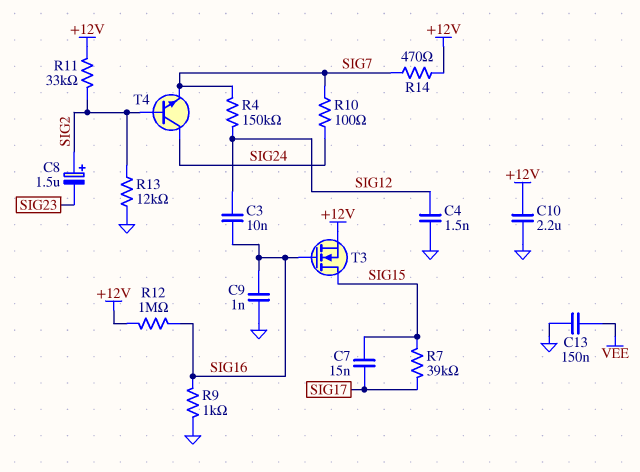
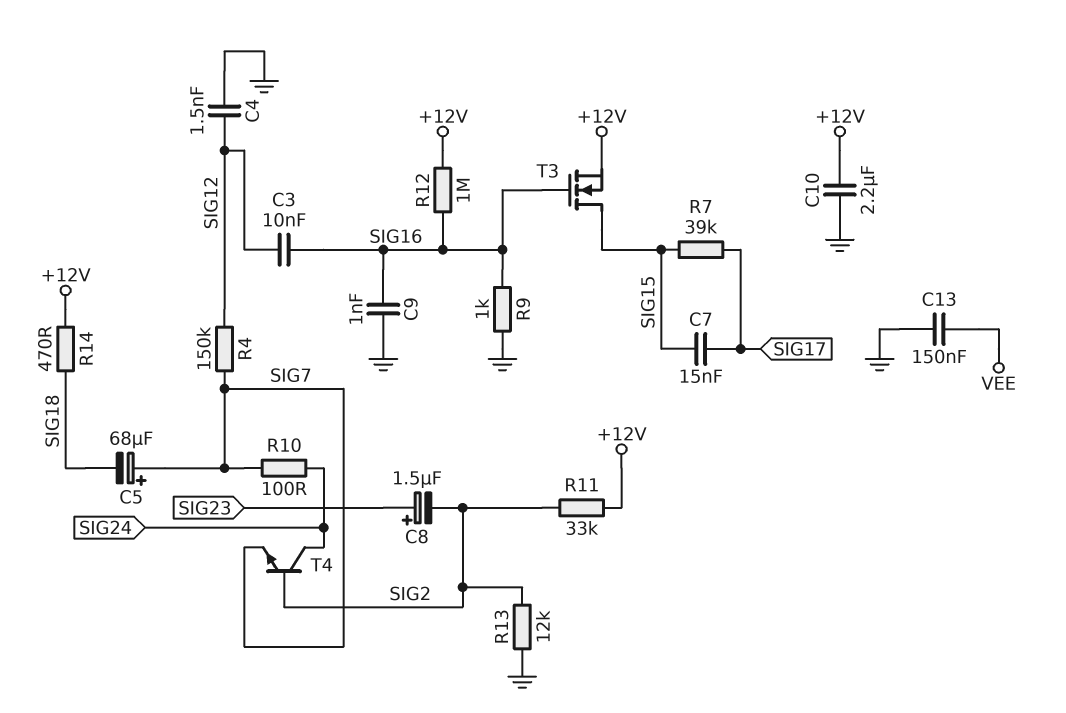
C5: none -> 68uF (plus SIG7, minus SIG18)
C8: 1.5uF (plus SIG2, minus SIG23) -> 1.5uF (plus SIG23, minus SIG2)
R14: 470 (+12V, SIG7) -> 470 (+12V, SIG18)

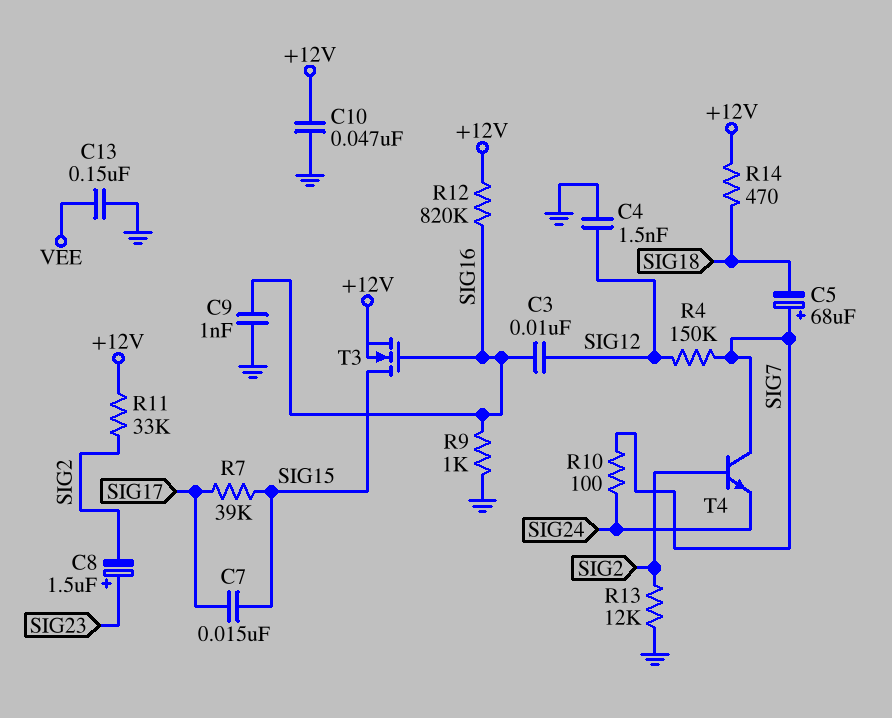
C10: 2.2uF (+12V, GND) -> 47nF (+12V, GND)
R12: 1M (+12V, SIG16) -> 820k (+12V, SIG16)
T4: NPN (B SIG2, C SIG24, E SIG7) -> NPN (B SIG2, C SIG7, E SIG24)

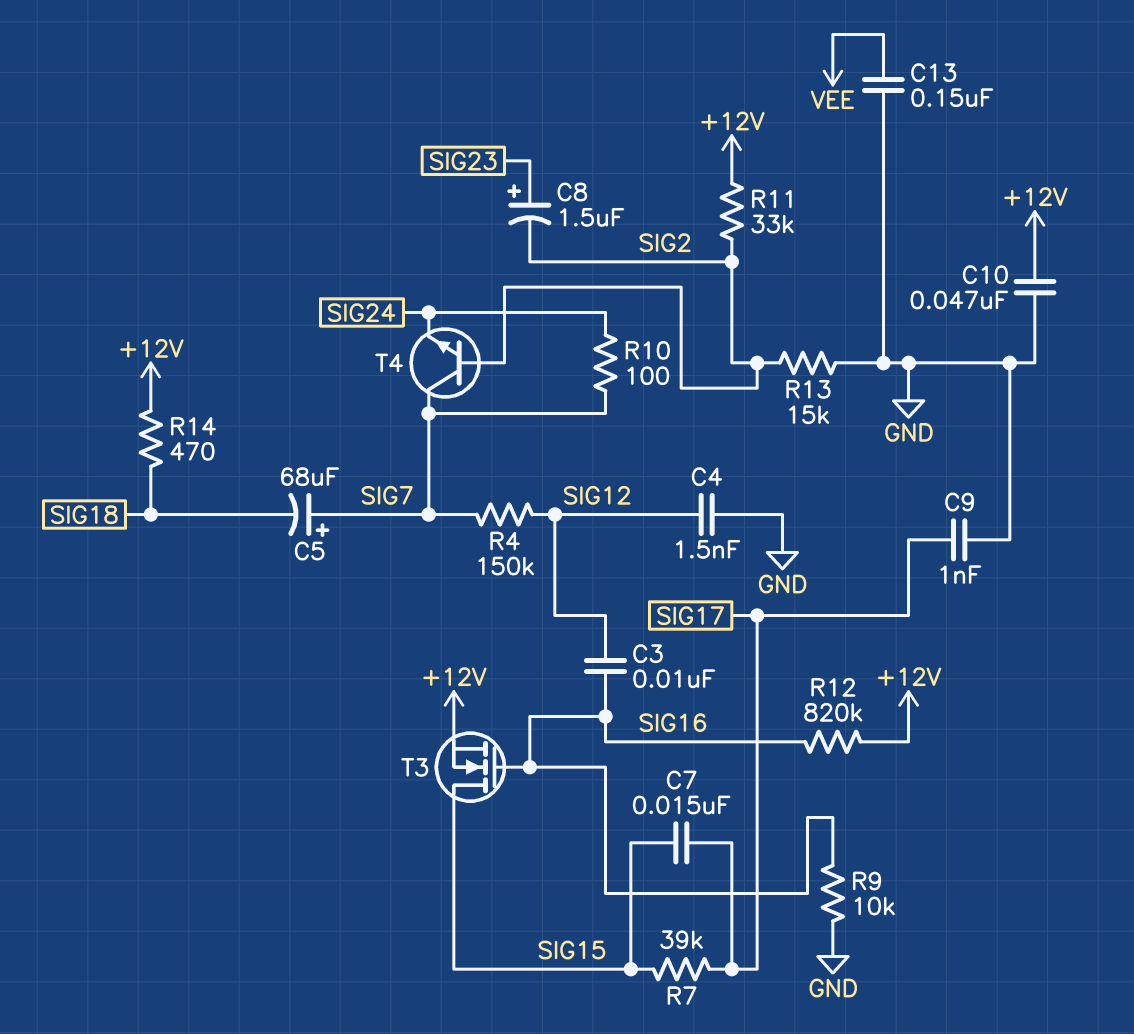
C9: 1nF (GND, SIG16) -> 1nF (GND, SIG17)
R9: 1k (GND, SIG16) -> 10k (GND, SIG16)
R13: 12k (GND, SIG2) -> 15k (GND, SIG2)

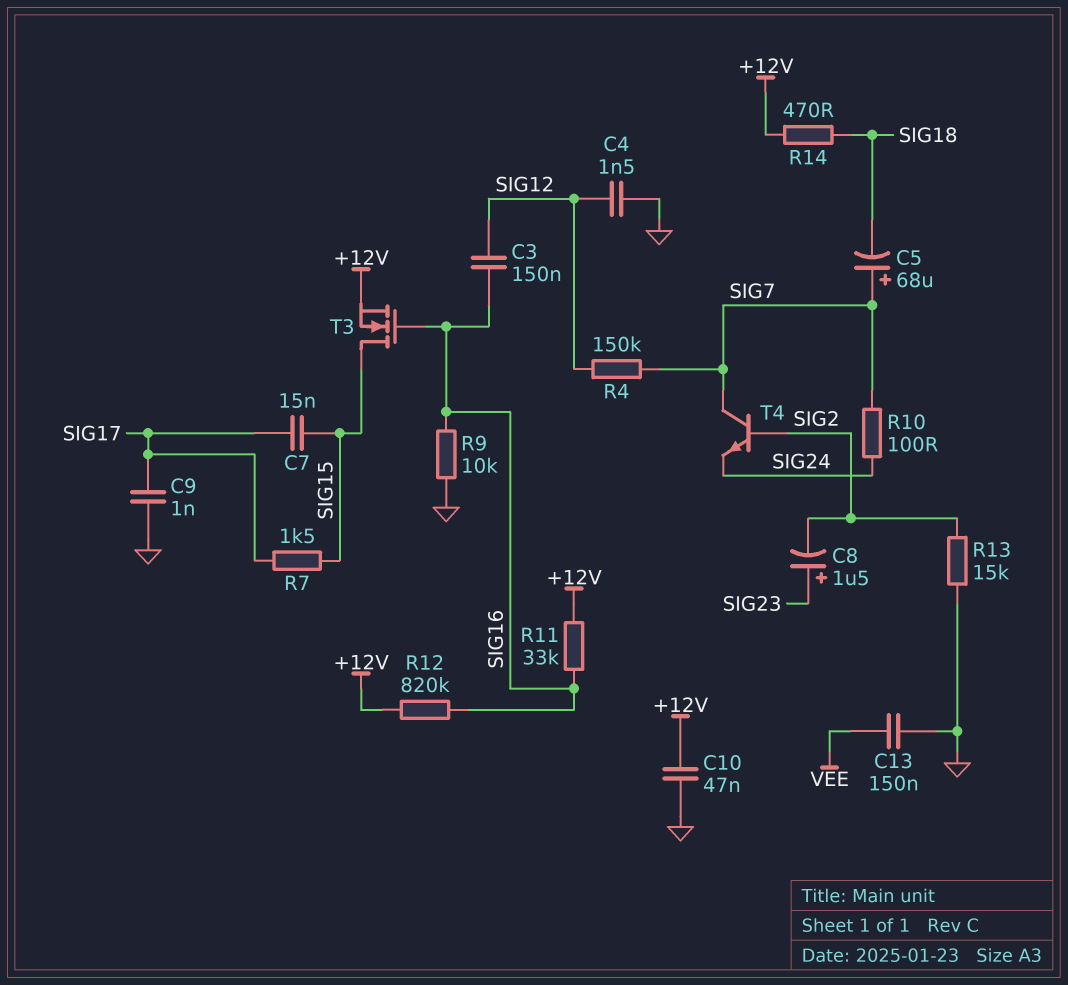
C3: 10nF (SIG12, SIG16) -> 150nF (SIG12, SIG16)
R7: 39k (SIG15, SIG17) -> 1.5k (SIG15, SIG17)
R11: 33k (+12V, SIG2) -> 33k (+12V, SIG16)

